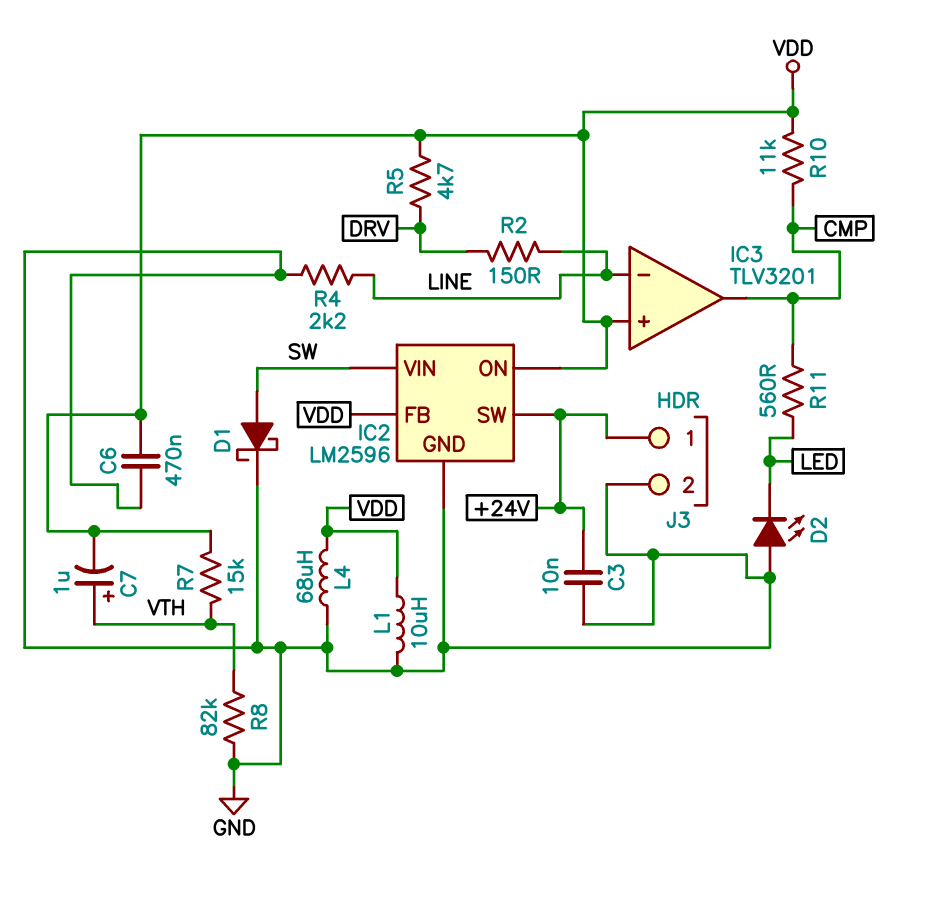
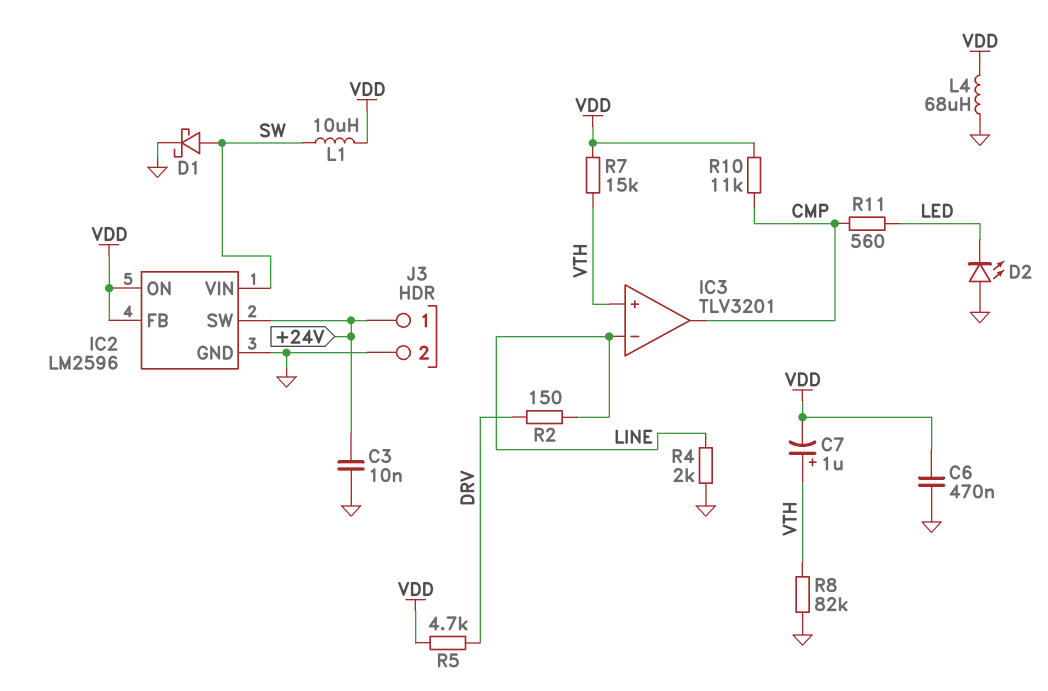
IC3 pin in+: VDD -> VTH
L1: 10uH (GND, VDD) -> 10uH (SW, VDD)
R4: 2.2k (GND, LINE) -> 2k (GND, LINE)

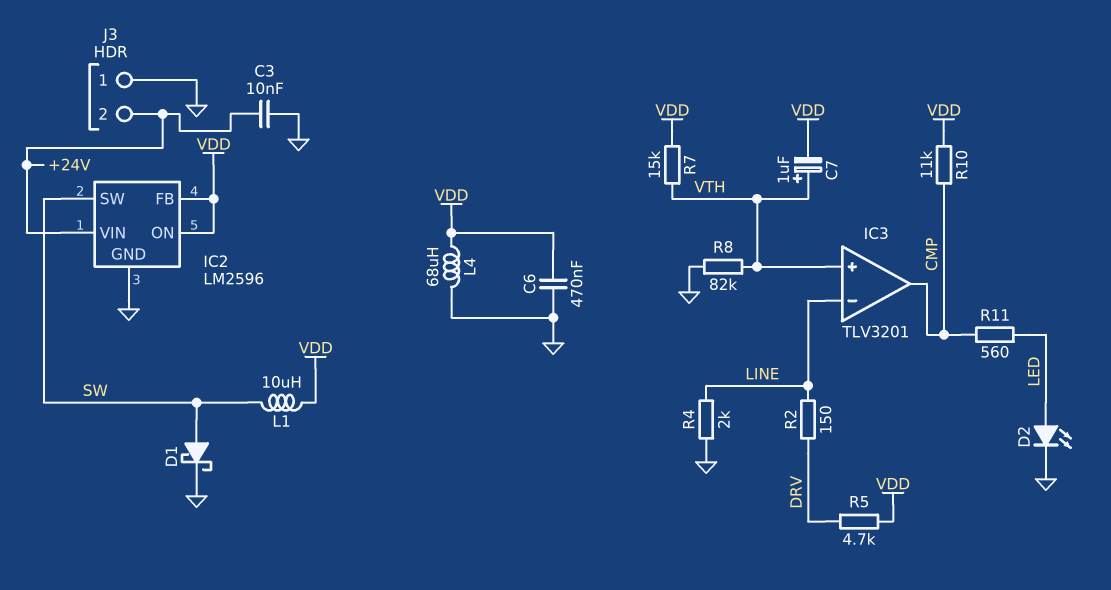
D2: LED (A GND, K LED) -> LED (A LED, K GND)
IC2 pin SW: +24V -> SW
IC2 pin VIN: SW -> +24V
J3 pin 1: +24V -> GND
J3 pin 2: GND -> +24V

